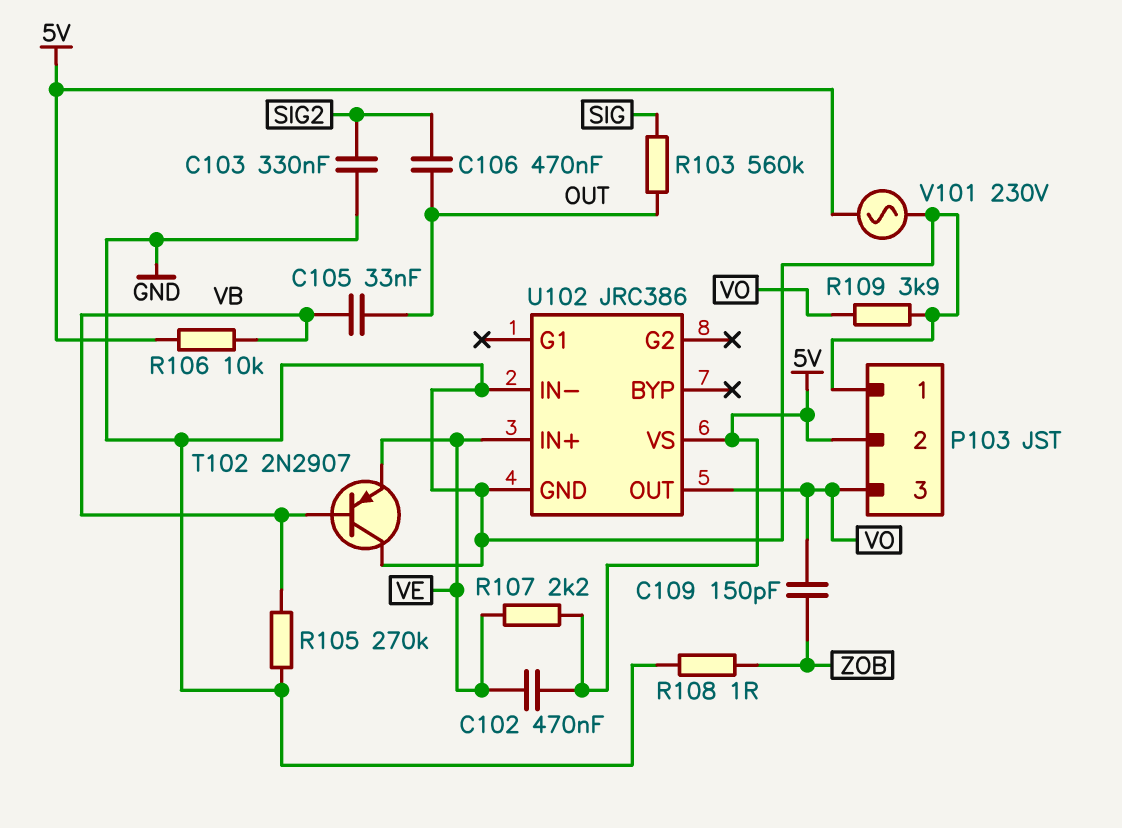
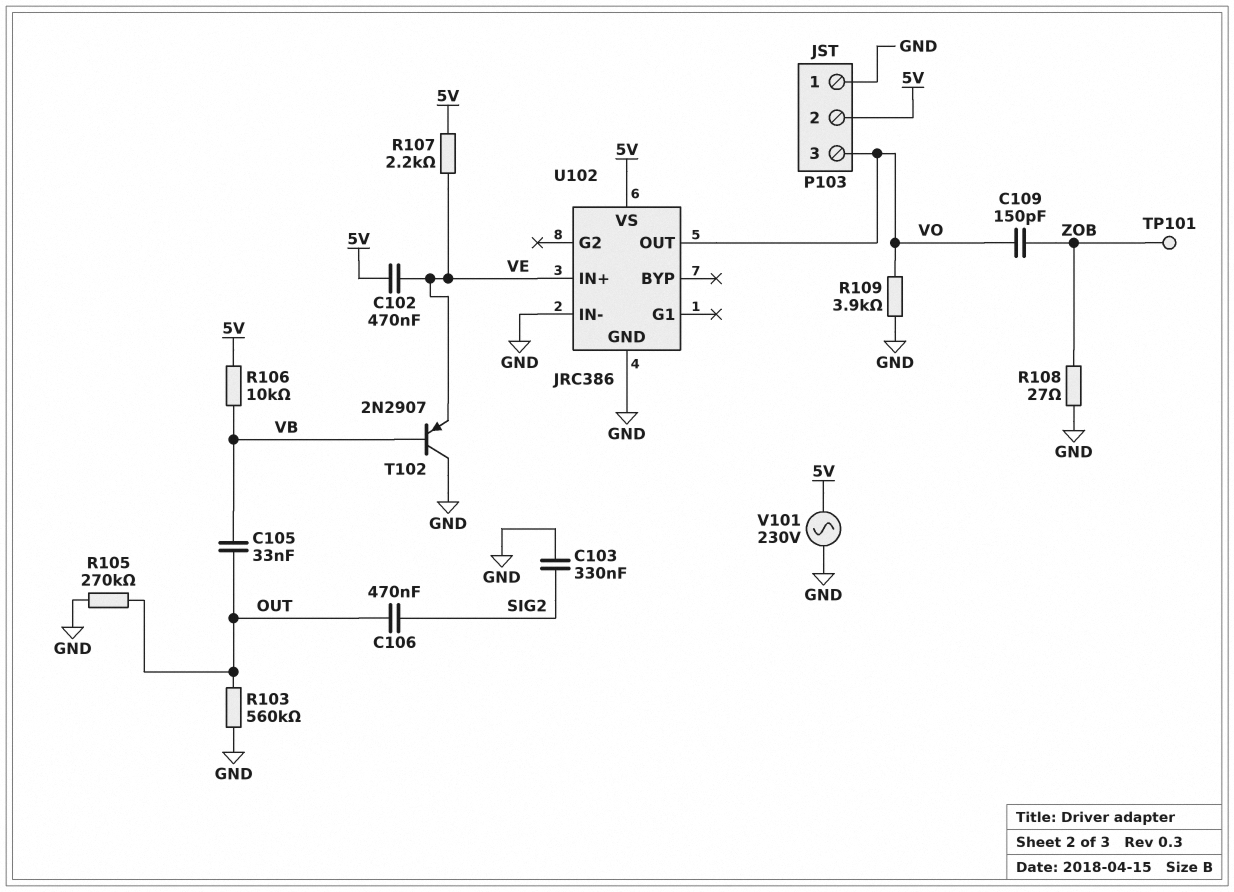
R103: 560k (OUT, SIG) -> 560k (GND, OUT)
R105: 270k (GND, VB) -> 270k (GND, OUT)
R108: 1 (GND, ZOB) -> 27 (GND, ZOB)
TP101: none -> test point (ZOB)

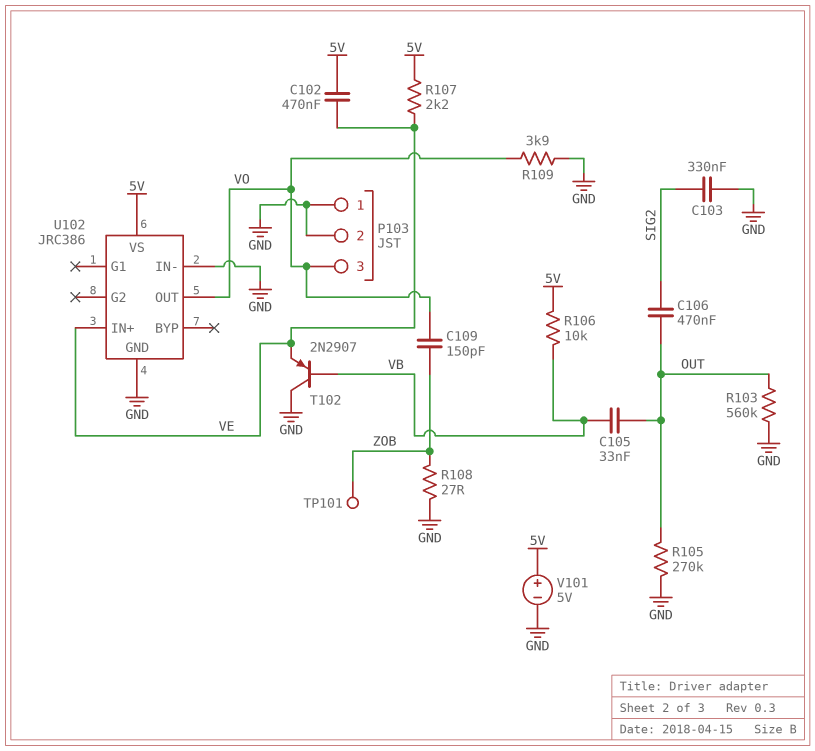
P103 pin 2: 5V -> GND
V101: AC 230V (5V, GND) -> 5V (plus 5V, minus GND)

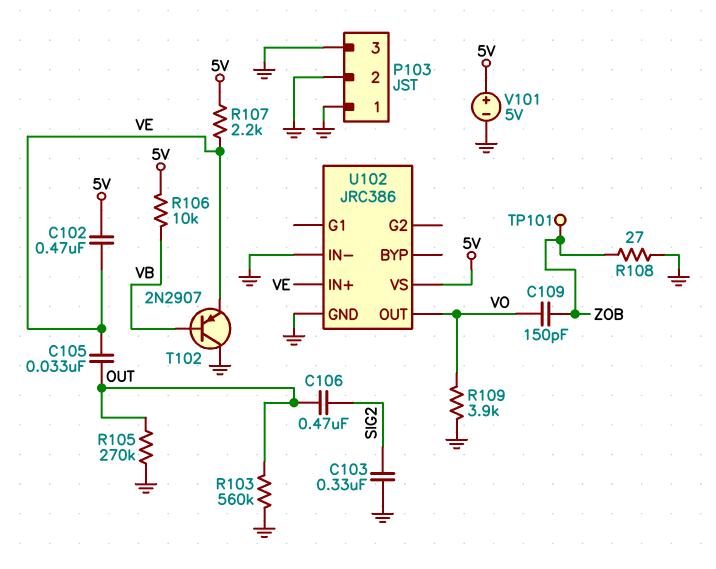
C105: 33nF (OUT, VB) -> 33nF (OUT, VE)
P103 pin 3: VO -> GND

